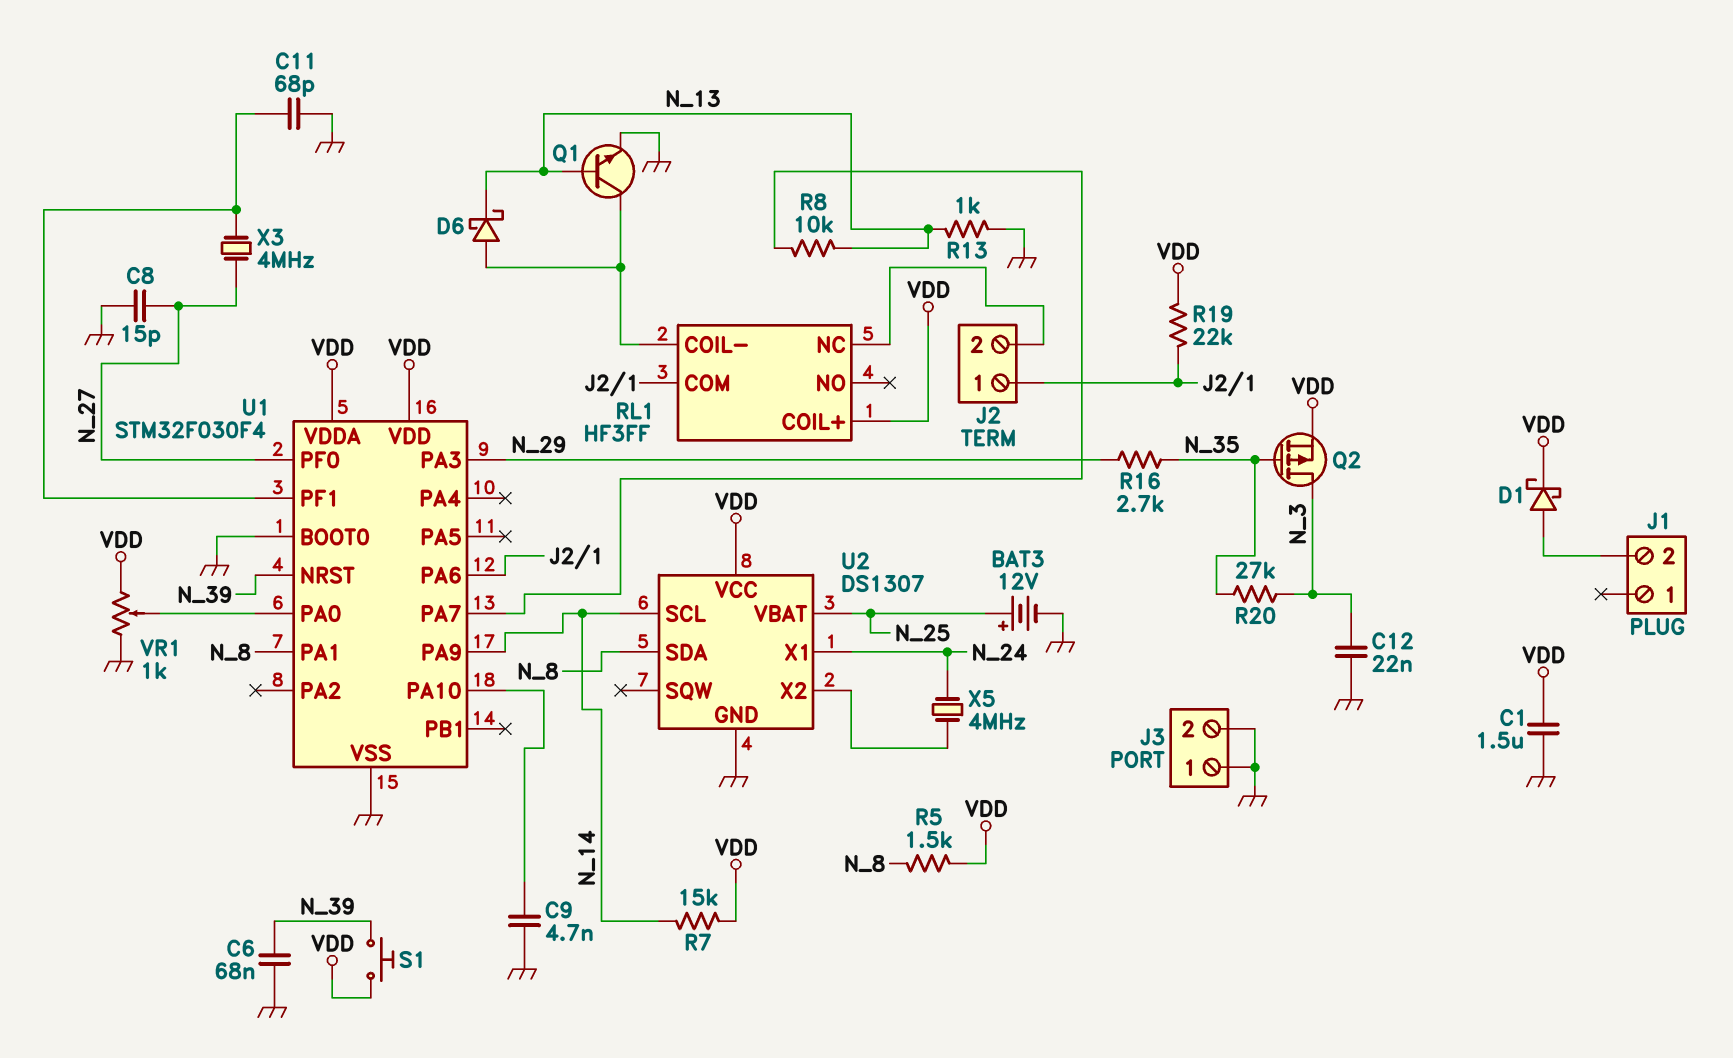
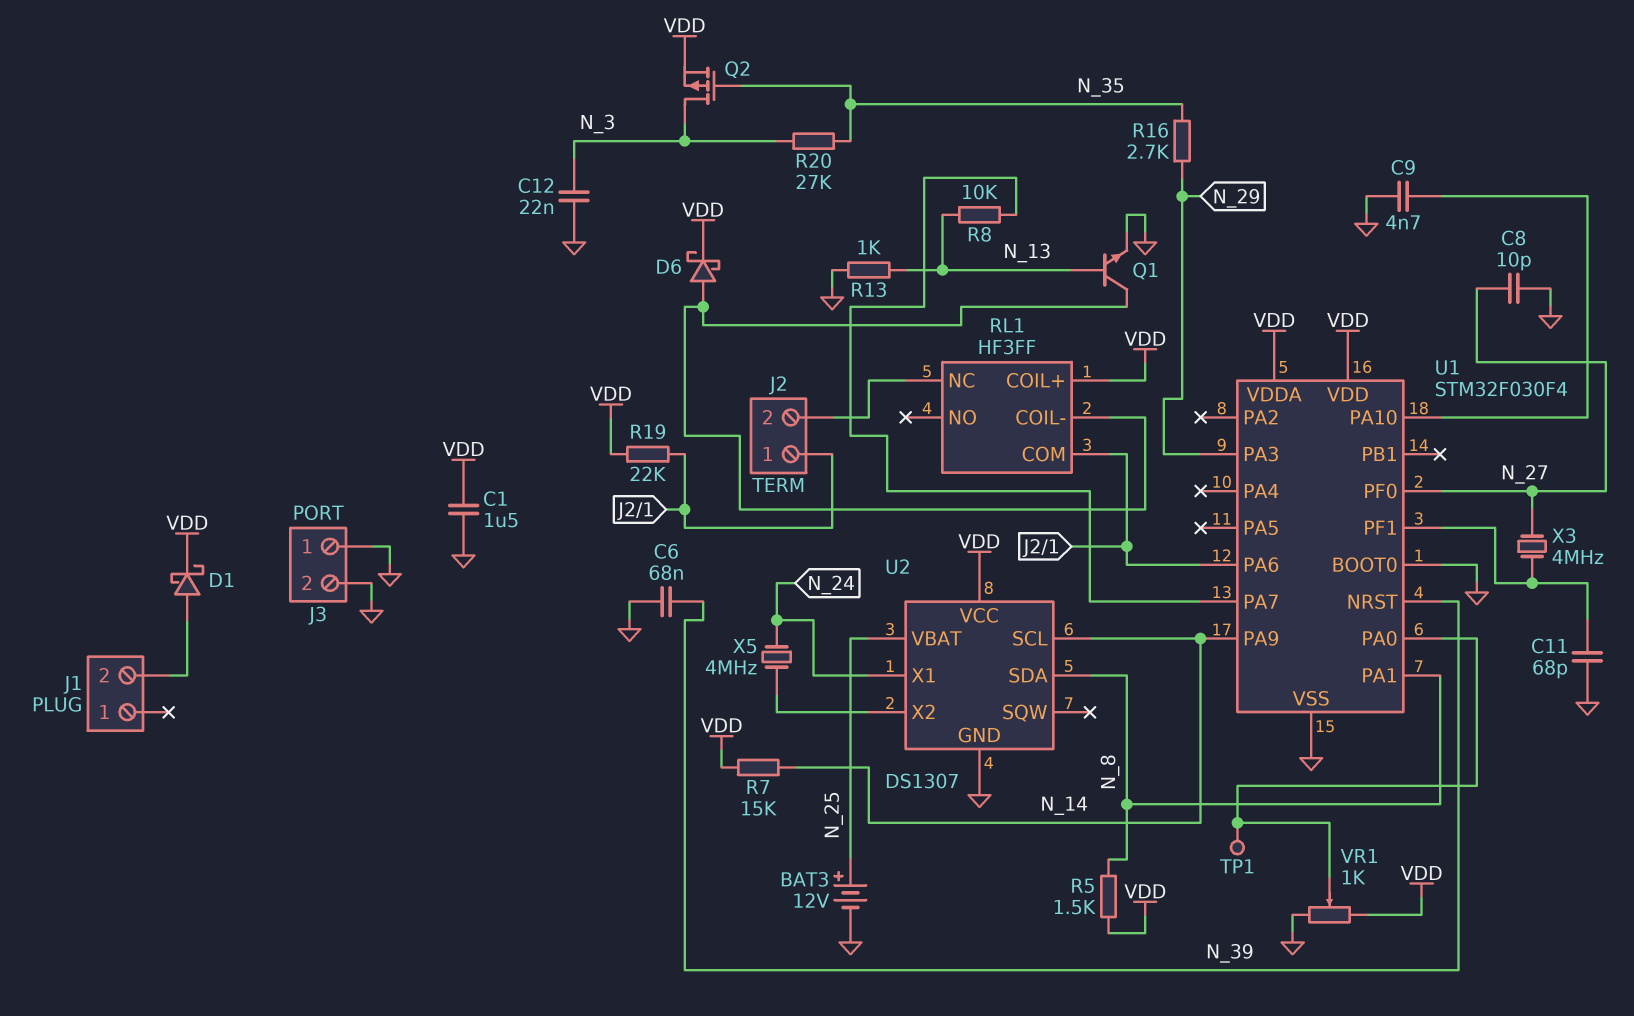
C8: 15pF (GND, N_27) -> 10pF (GND, N_27)
D6: schottky (A RL1/COIL-, K N_13) -> schottky (A RL1/COIL-, K VDD)
S1: button (N_39, VDD) -> none
TP1: none -> test point (U1/PA0)

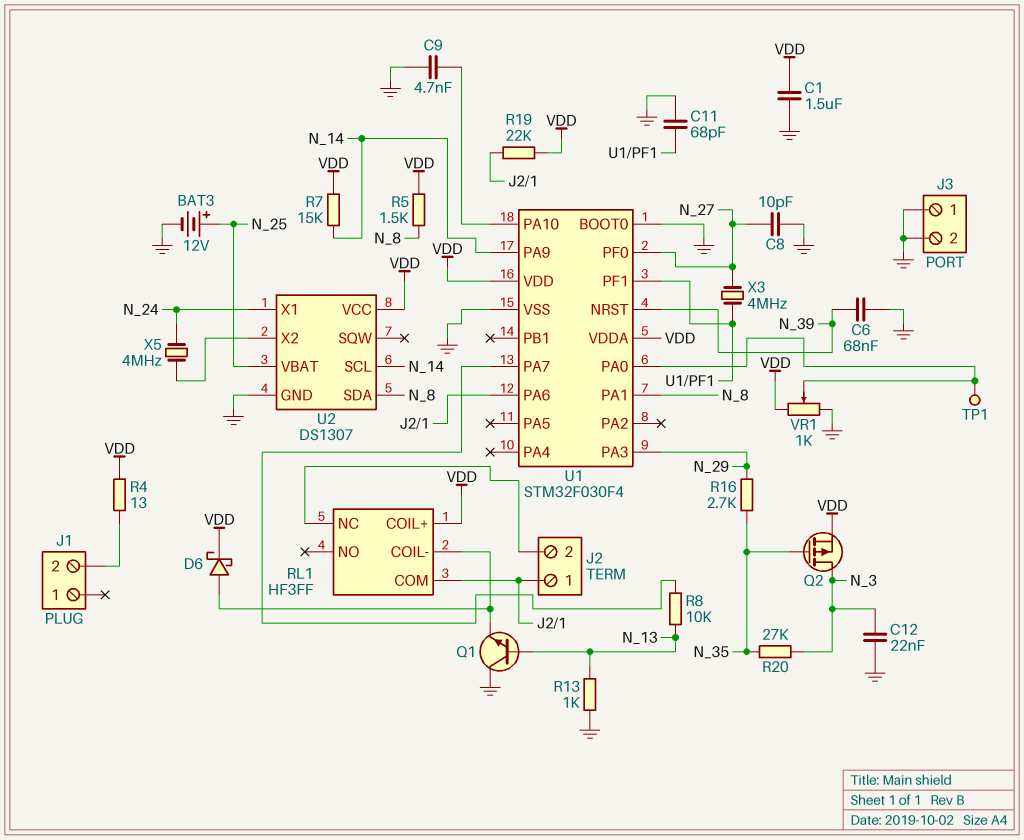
D1: schottky (A J1/2, K VDD) -> none
Q1: NPN (B N_13, C RL1/COIL-, E GND) -> NPN (B N_13, C GND, E RL1/COIL-)
R4: none -> 13 (J1/2, VDD)

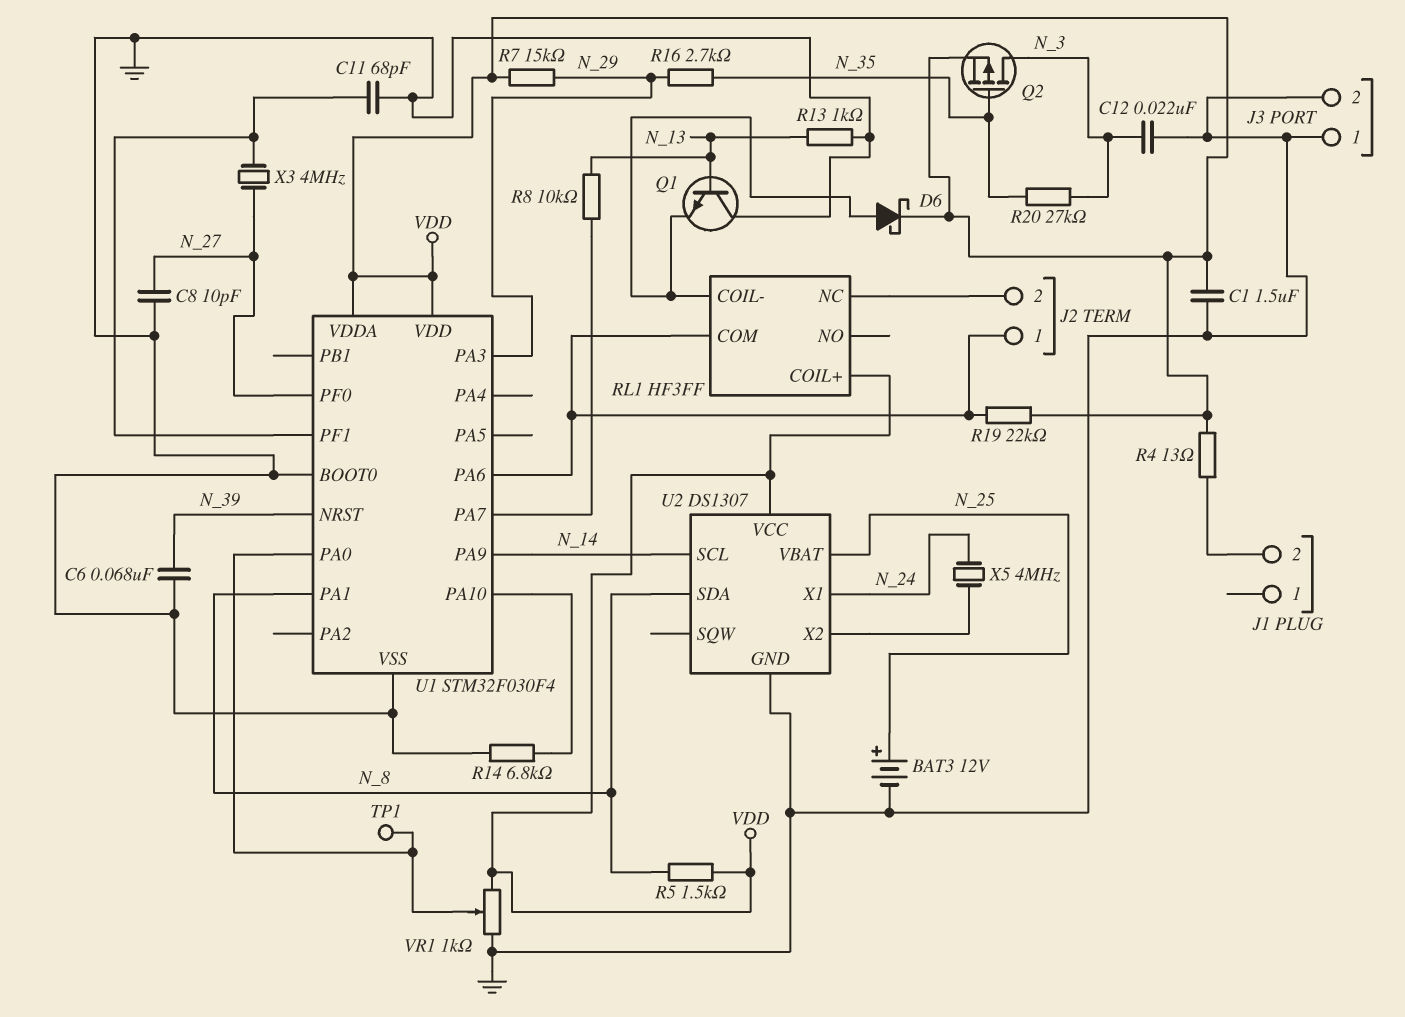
C9: 4.7nF (GND, U1/PA10) -> none
R7: 15k (N_14, VDD) -> 15k (N_29, VDD)
R14: none -> 6.8k (GND, U1/PA10)

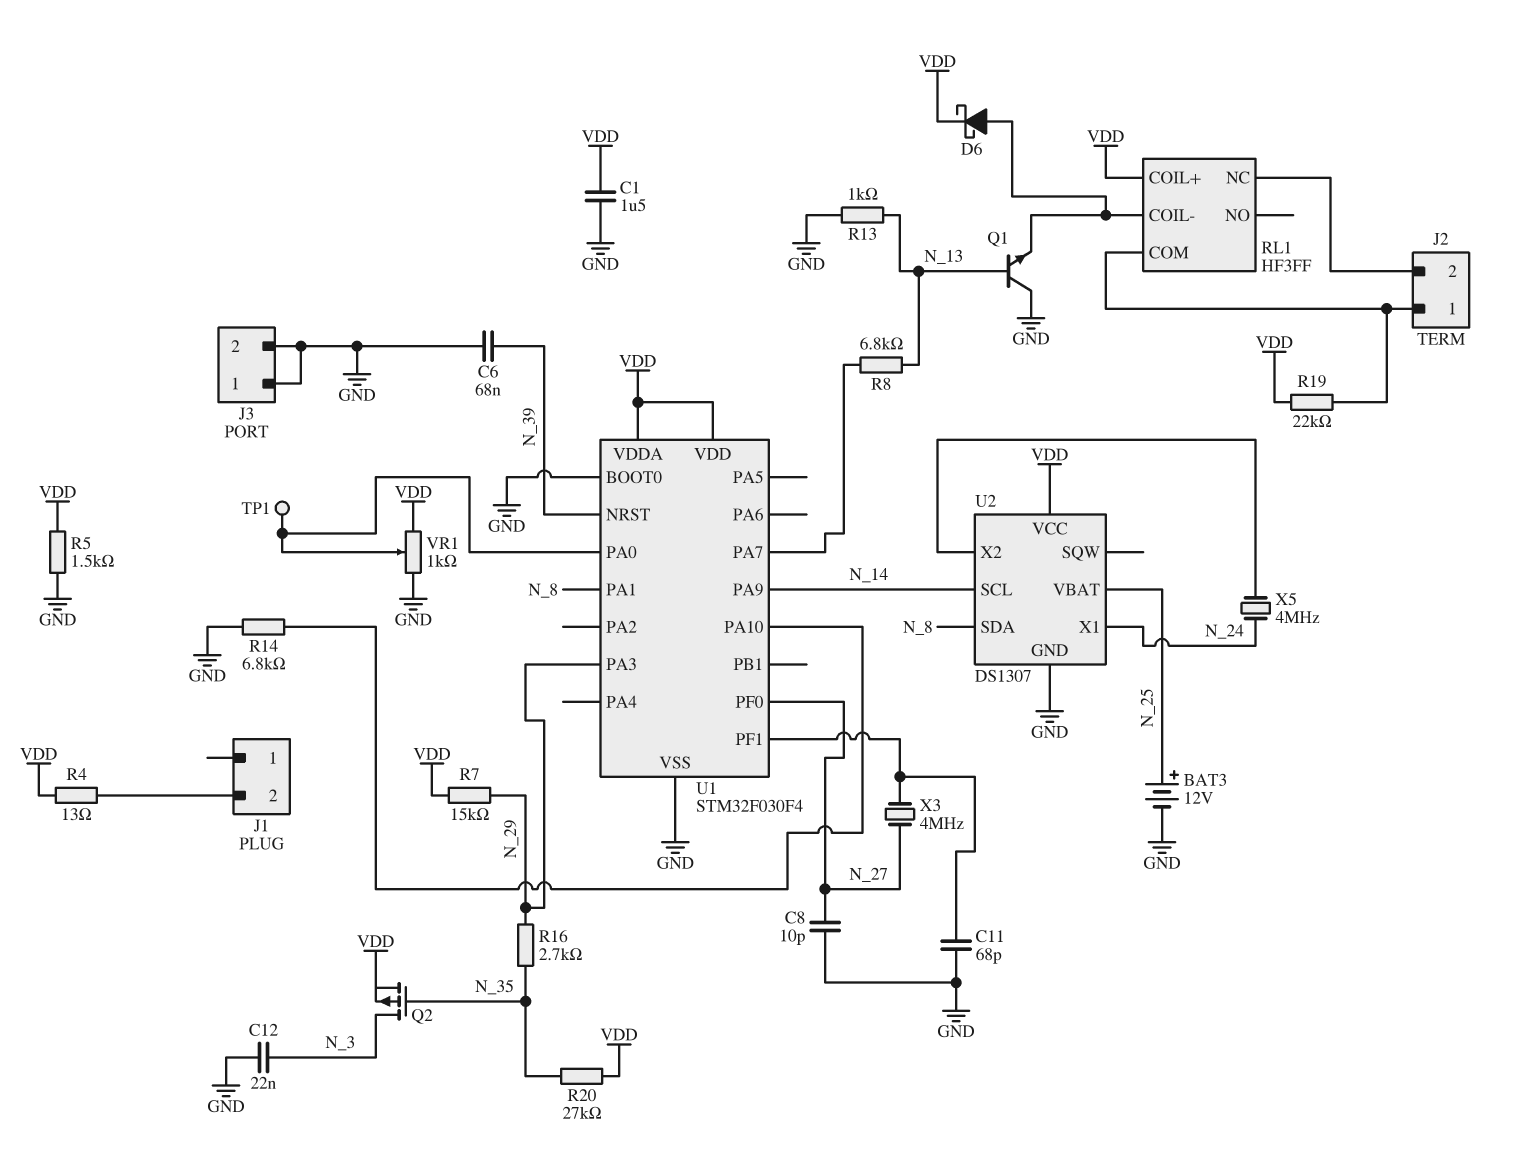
R5: 1.5k (N_8, VDD) -> 1.5k (GND, VDD)
R8: 10k (N_13, U1/PA7) -> 6.8k (N_13, U1/PA7)
R20: 27k (N_3, N_35) -> 27k (N_35, VDD)
U1 pin PA6: J2/1 -> none

